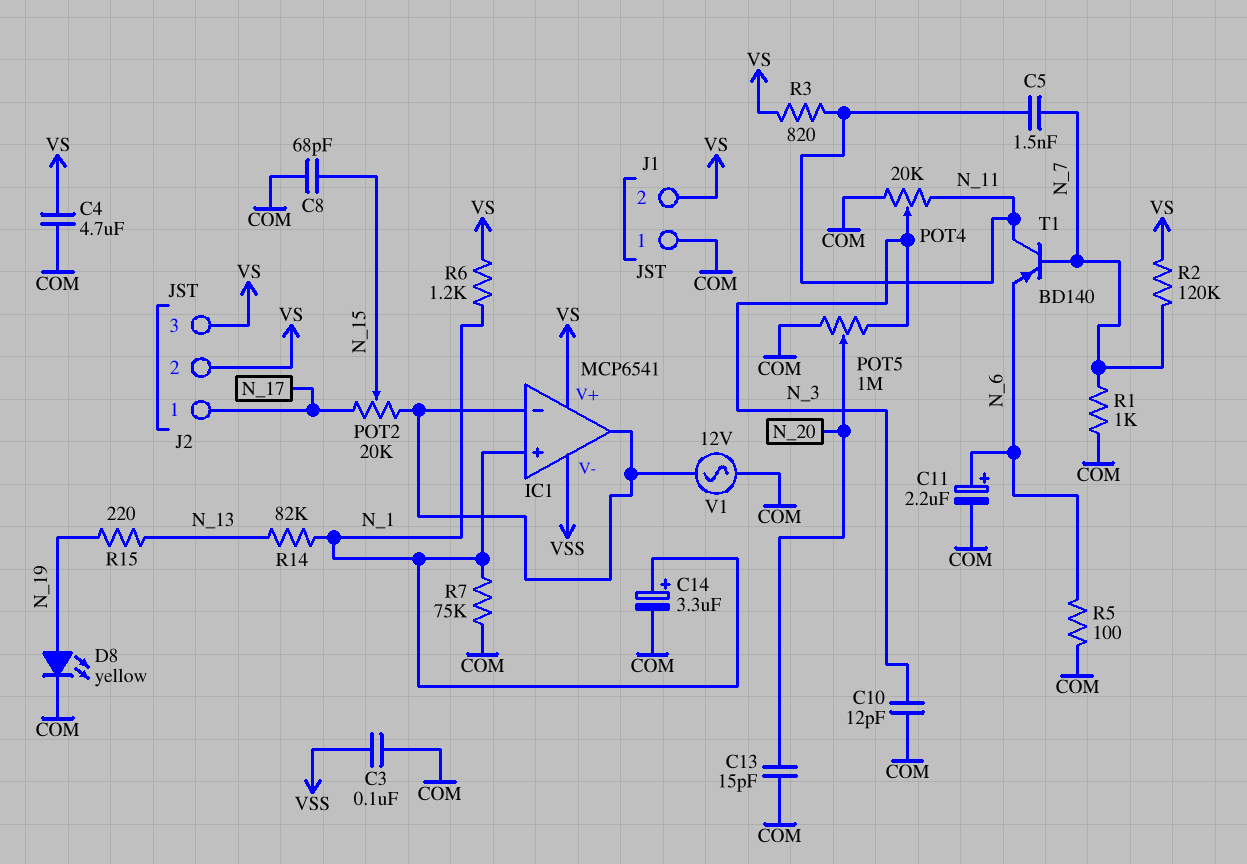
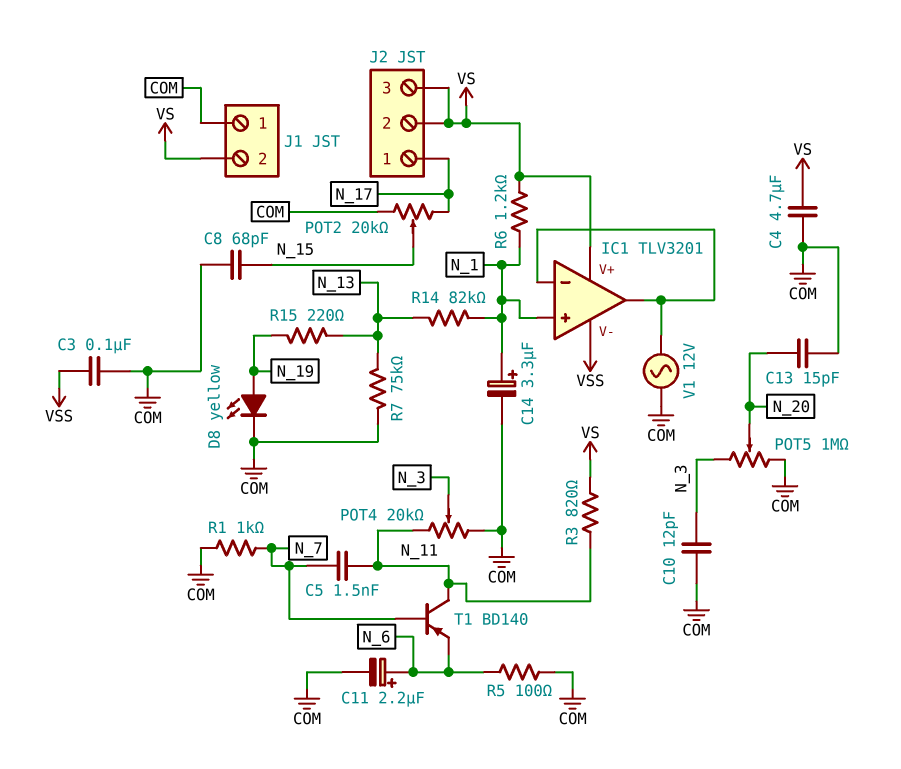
IC1: MCP6541 -> TLV3201
POT2: 20k (IC1/in-, N_17, wiper N_15) -> 20k (COM, N_17, wiper N_15)
R2: 120k (N_7, VS) -> none
R7: 75k (COM, N_1) -> 75k (COM, N_13)

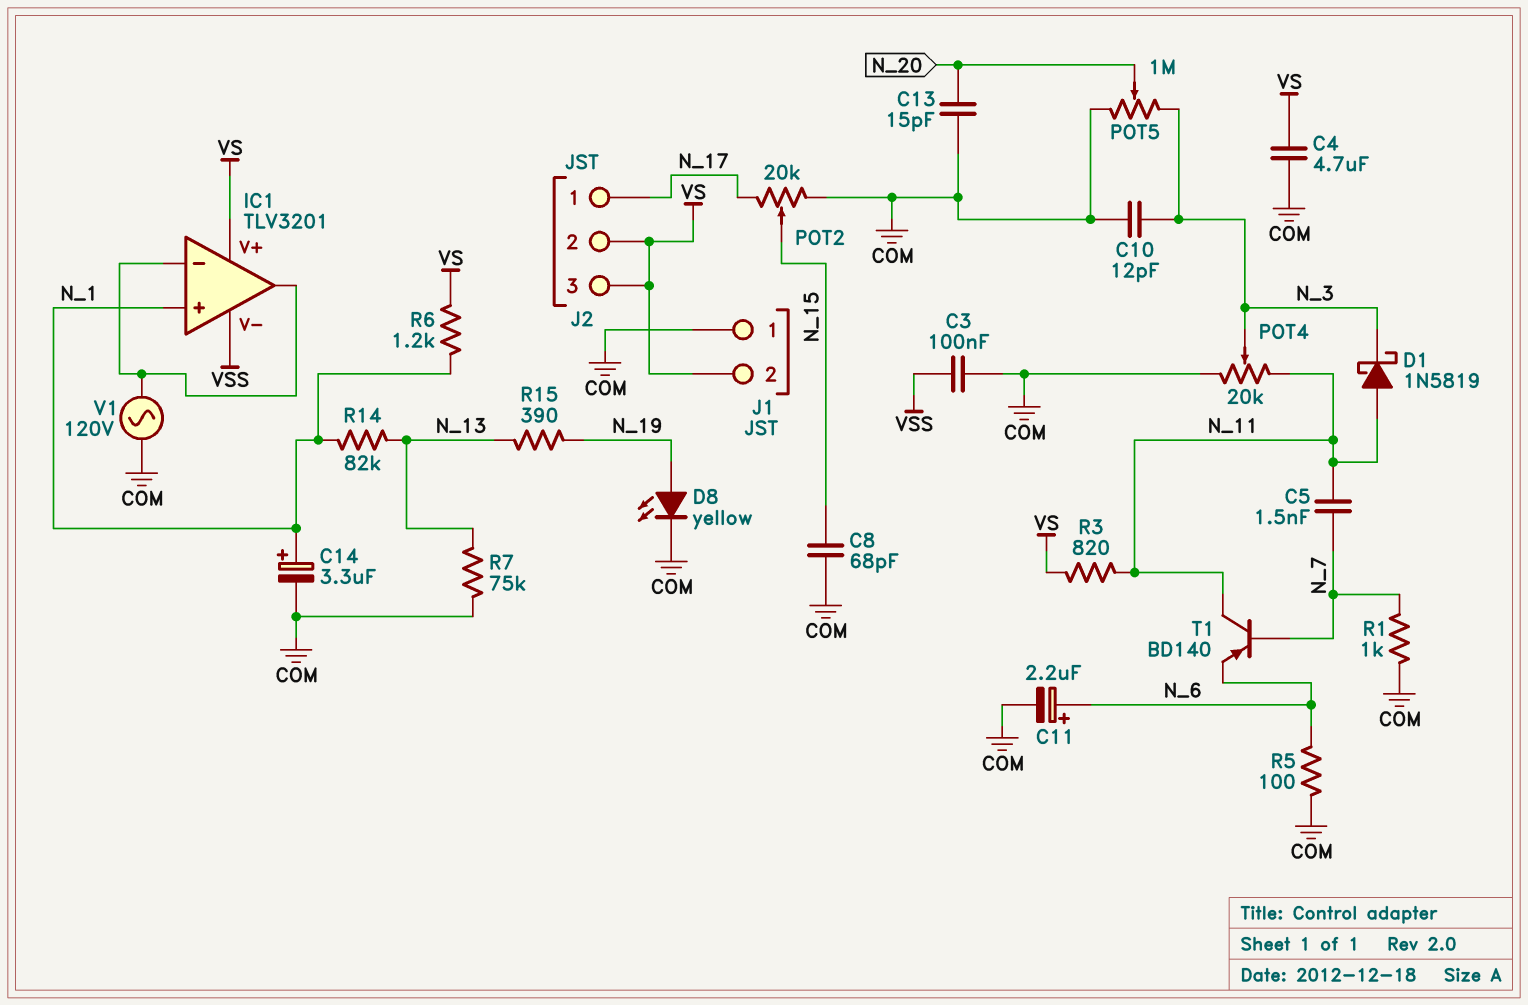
D1: none -> schottky 1N5819 (A N_11, K N_3)
R15: 220 (N_13, N_19) -> 390 (N_13, N_19)
V1: AC 12V (COM, IC1/in-) -> AC 120V (COM, IC1/in-)

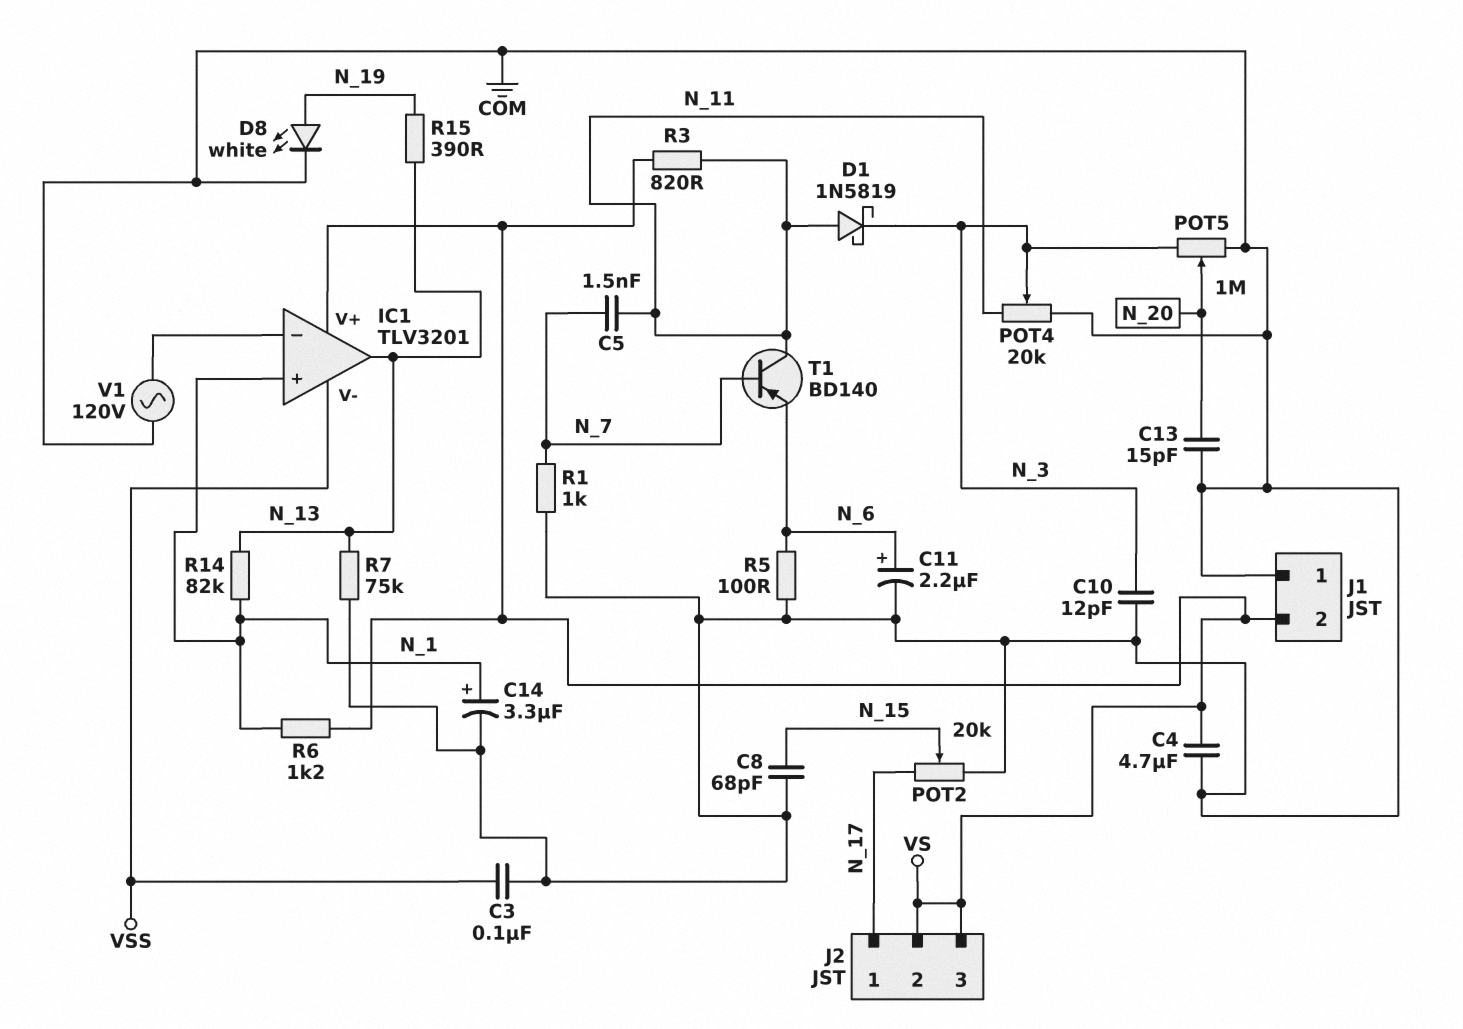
D8: LED yellow (A N_19, K COM) -> LED white (A N_19, K COM)
IC1 pin out: IC1/in- -> N_13

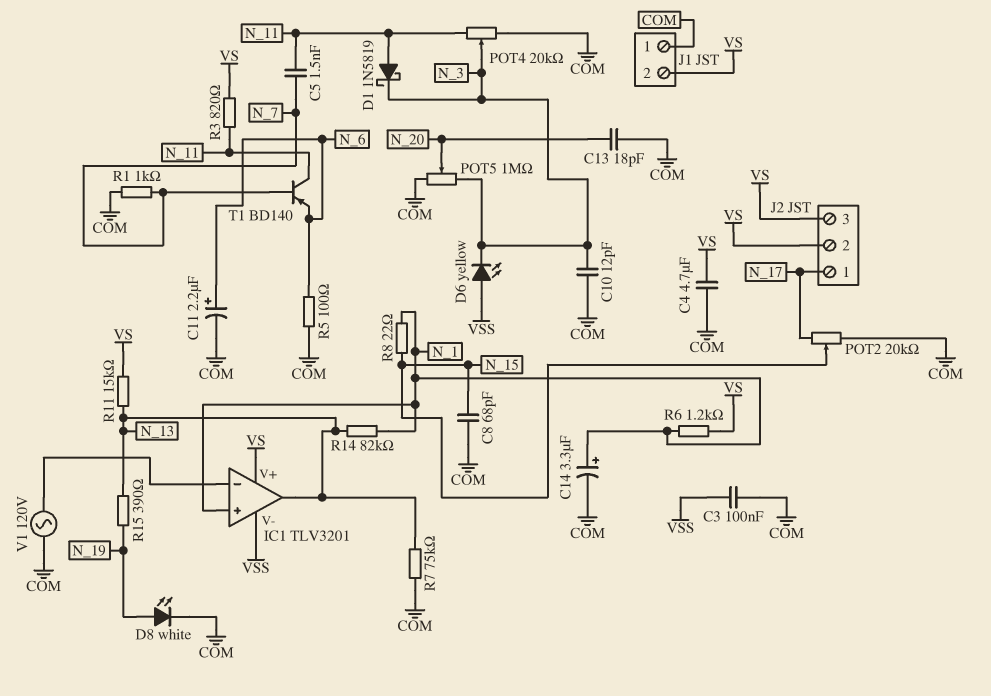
C13: 15pF (COM, N_20) -> 18pF (COM, N_20)
D6: none -> LED yellow (A VSS, K N_3)
R8: none -> 22 (N_1, N_15)
R11: none -> 15k (N_13, VS)

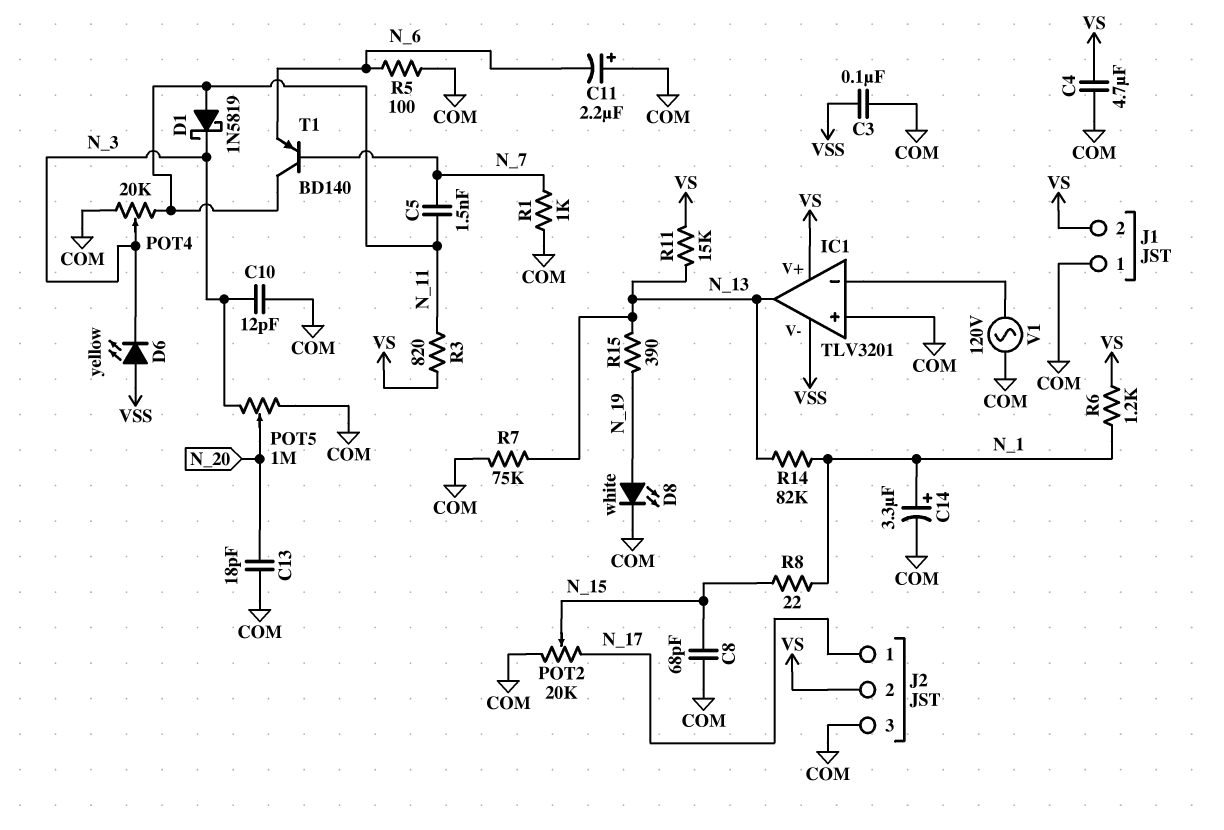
C11: 2.2uF (plus N_6, minus COM) -> 2.2uF (plus COM, minus N_6)
IC1 pin in+: N_1 -> COM
J2 pin 3: VS -> COM

